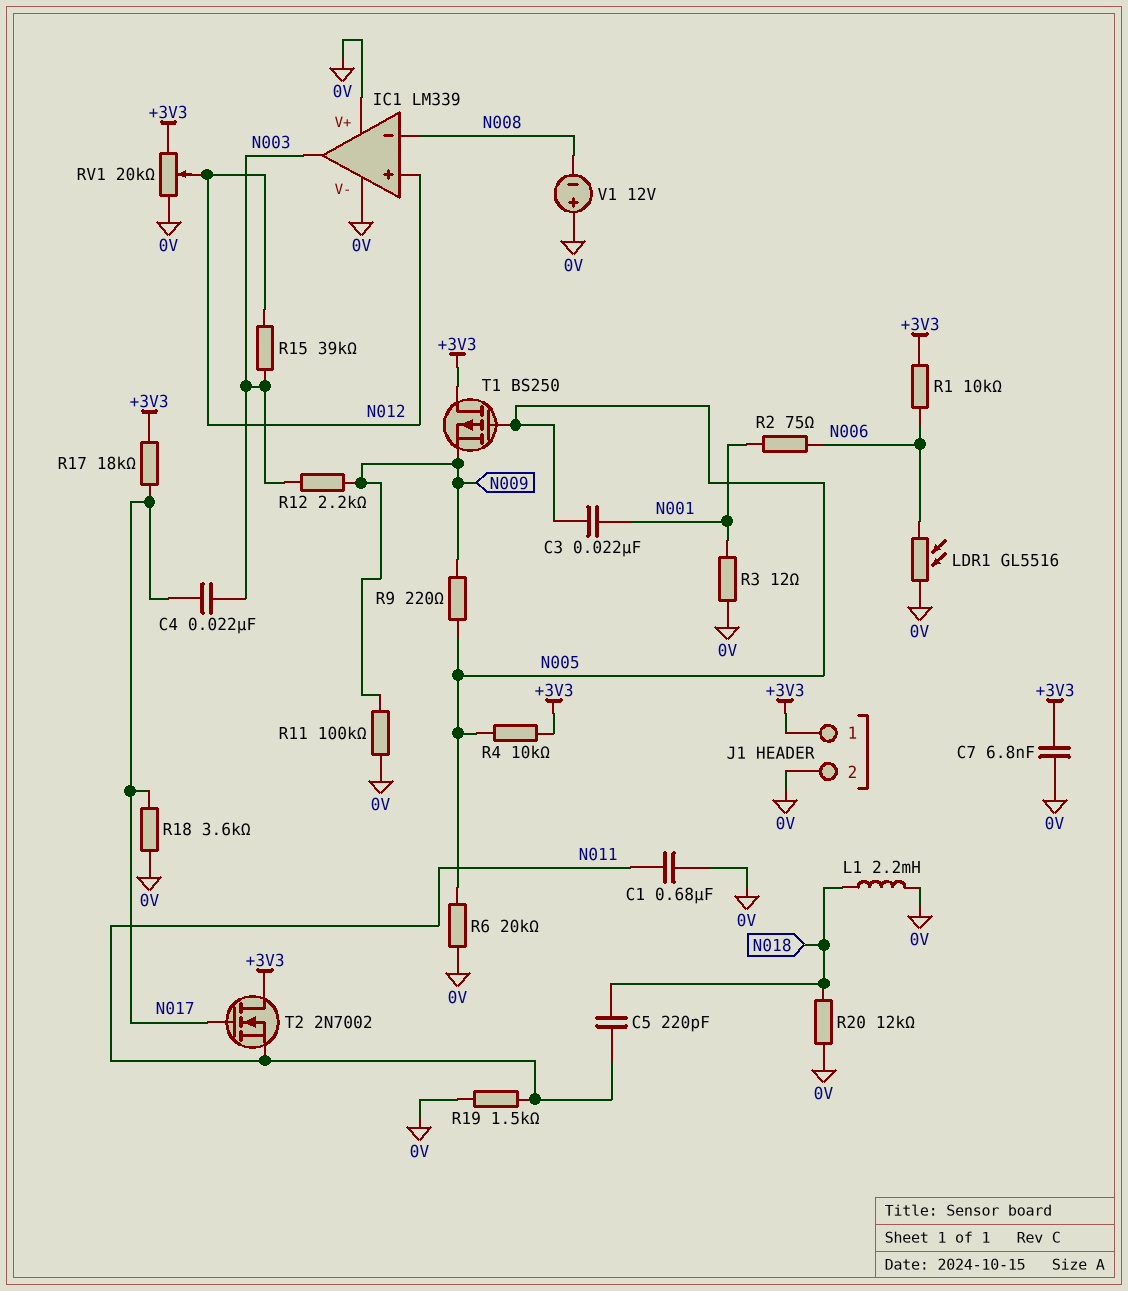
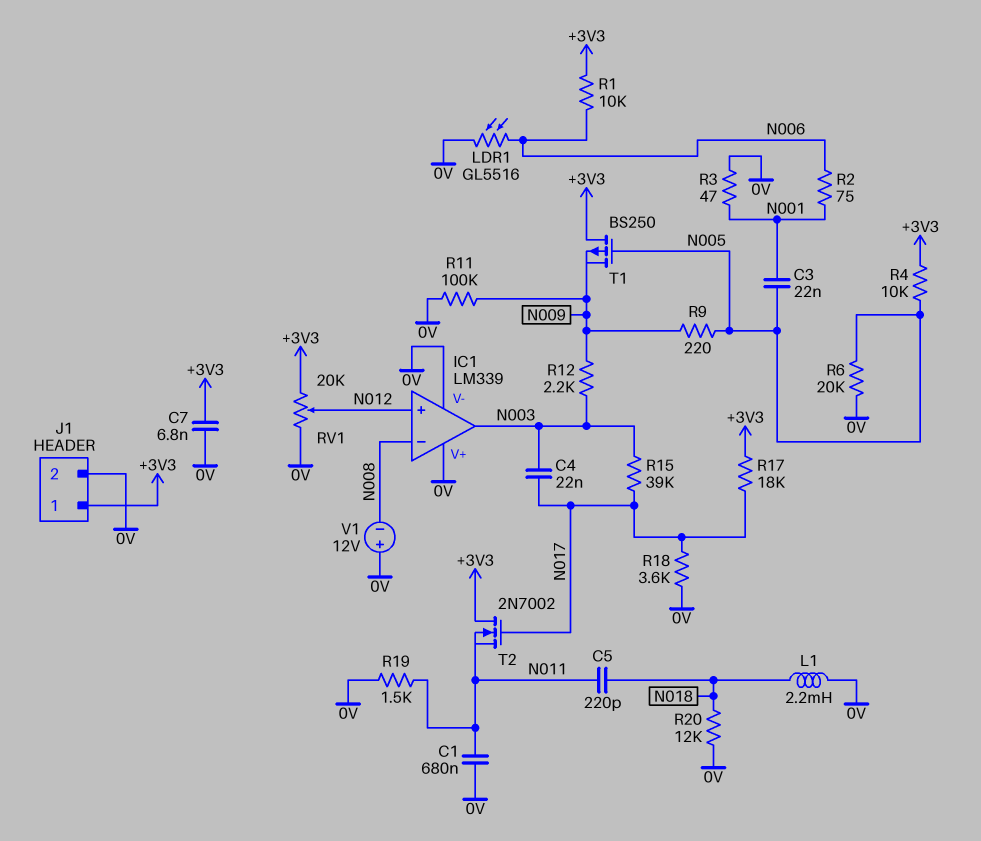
R3: 12 (0V, N001) -> 47 (0V, N001)
R15: 39k (N003, N012) -> 39k (N003, N017)

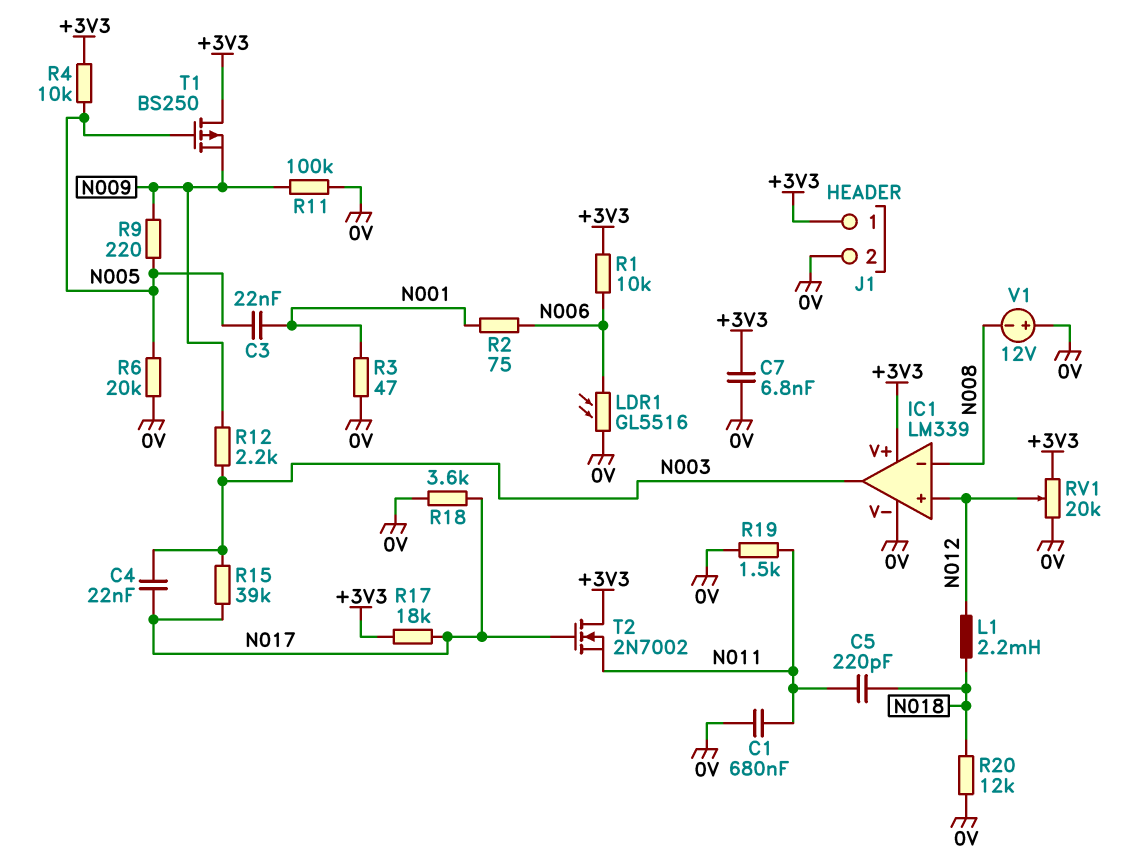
IC1 pin V+: 0V -> +3V3
L1: 2.2mH (0V, N018) -> 2.2mH (N012, N018)

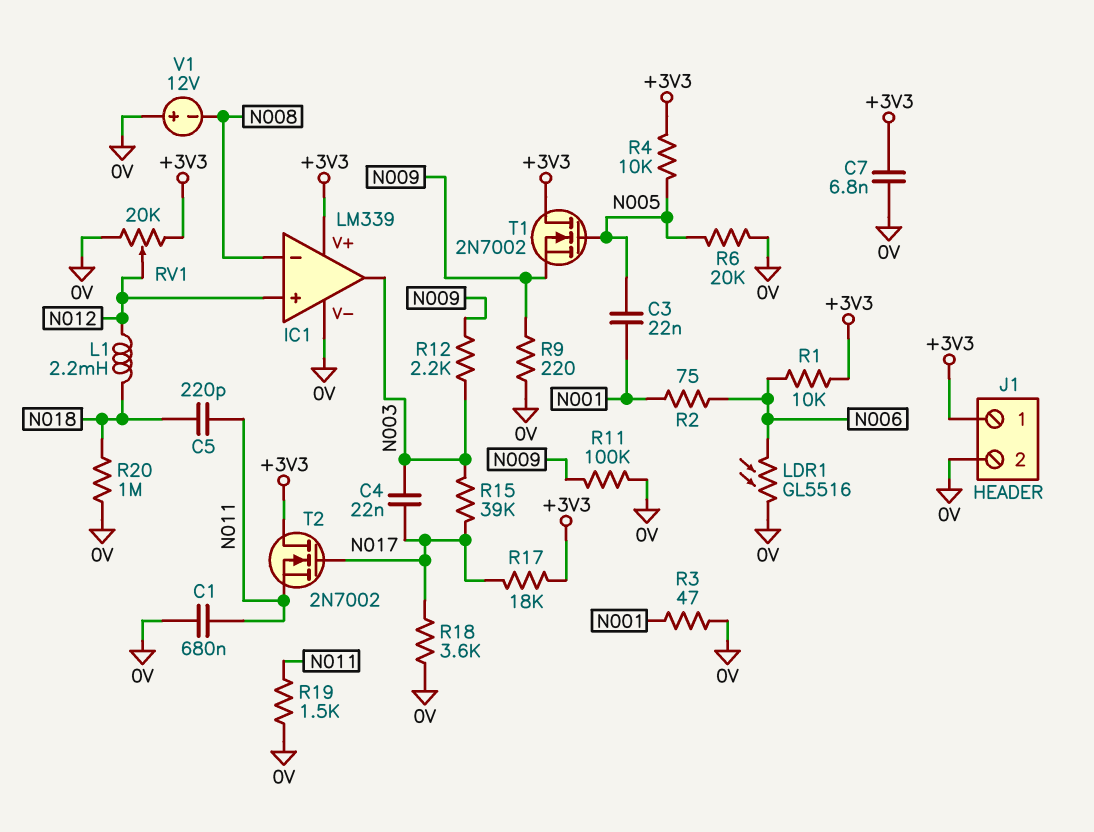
R9: 220 (N005, N009) -> 220 (0V, N009)
R20: 12k (0V, N018) -> 1M (0V, N018)
T1: PMOS BS250 (G N005, D +3V3, S N009) -> NMOS 2N7002 (G N005, D +3V3, S N009)

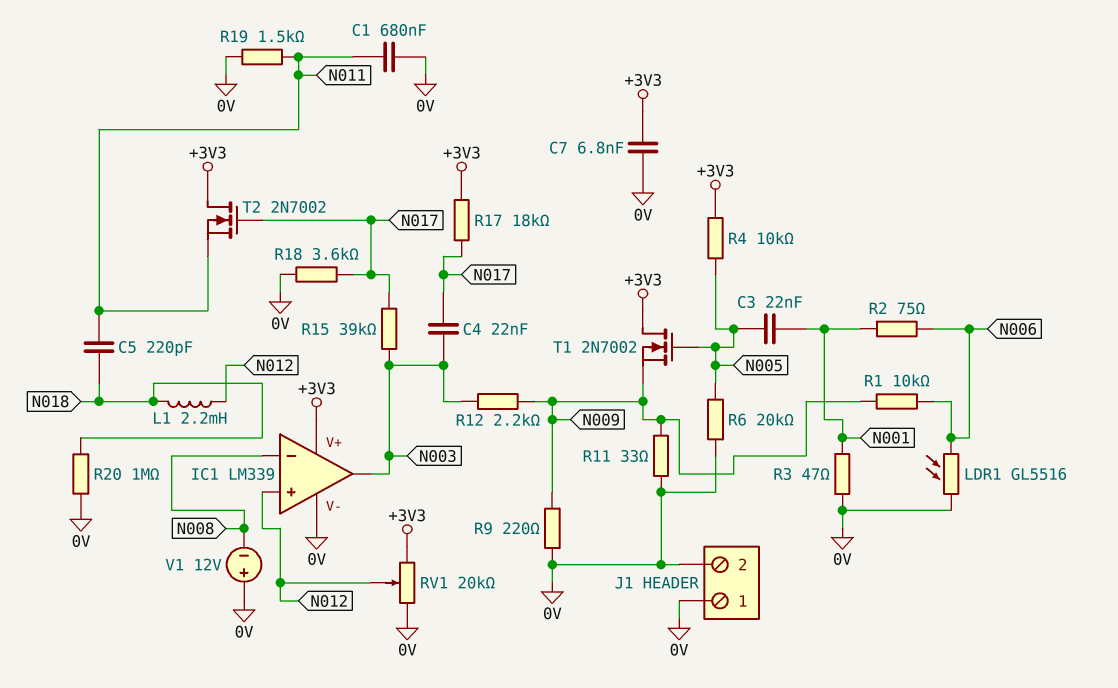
J1 pin 1: +3V3 -> 0V
R1: 10k (+3V3, N006) -> 10k (N006, N009)
R11: 100k (0V, N009) -> 33 (0V, N009)

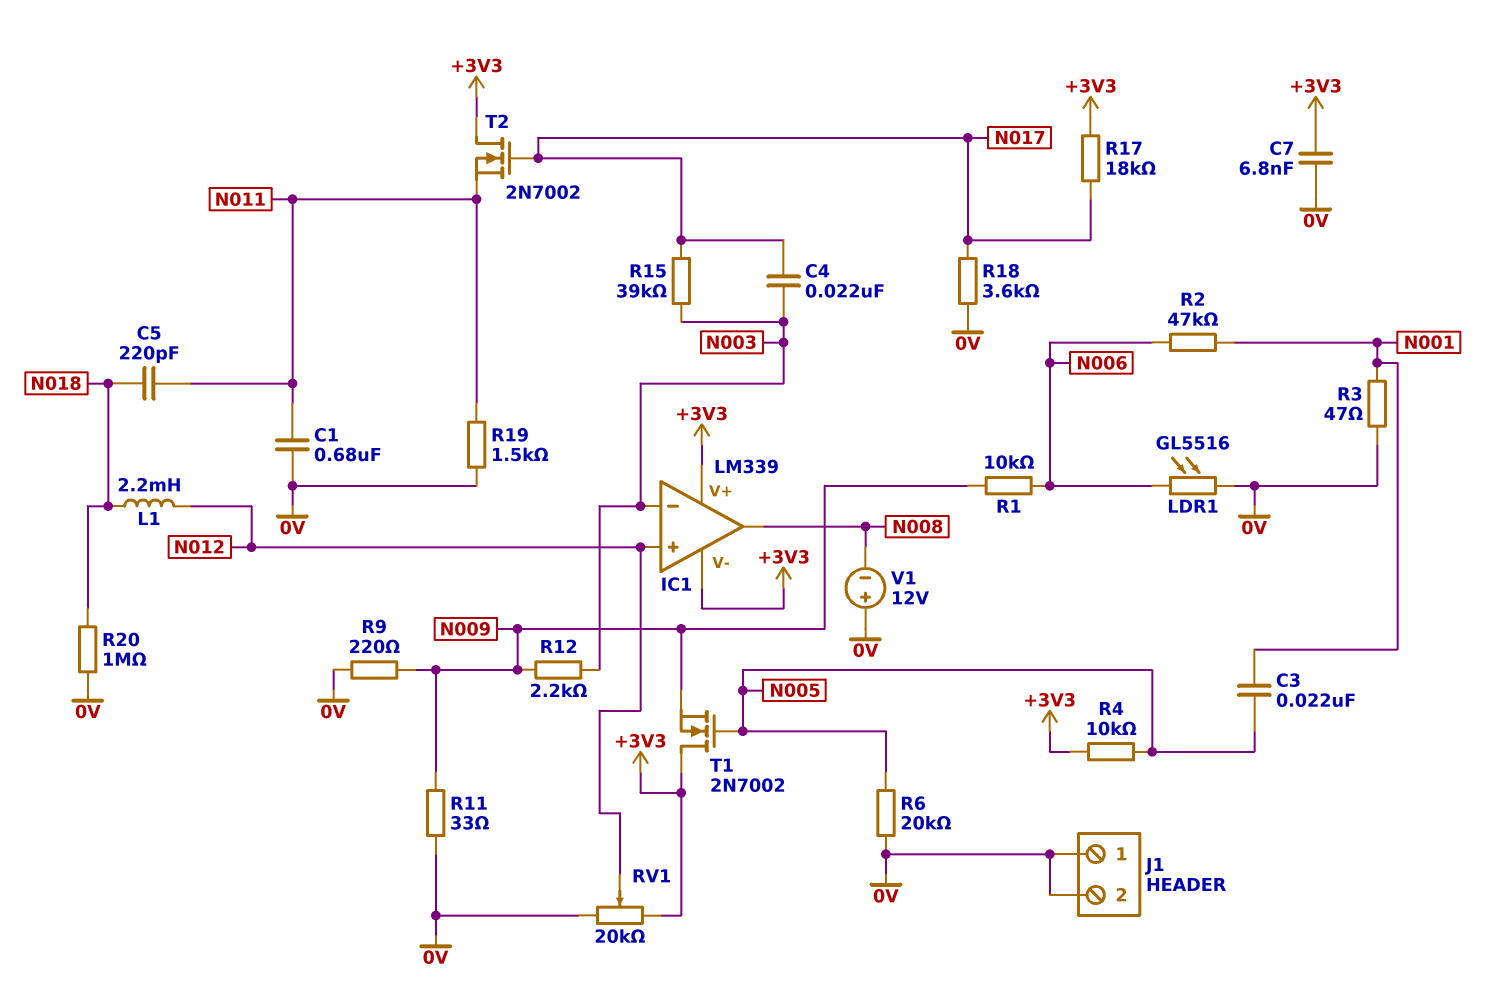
IC1 pin V-: 0V -> +3V3
IC1 pin in-: N008 -> N003
IC1 pin out: N003 -> N008
R2: 75 (N001, N006) -> 47k (N001, N006)

